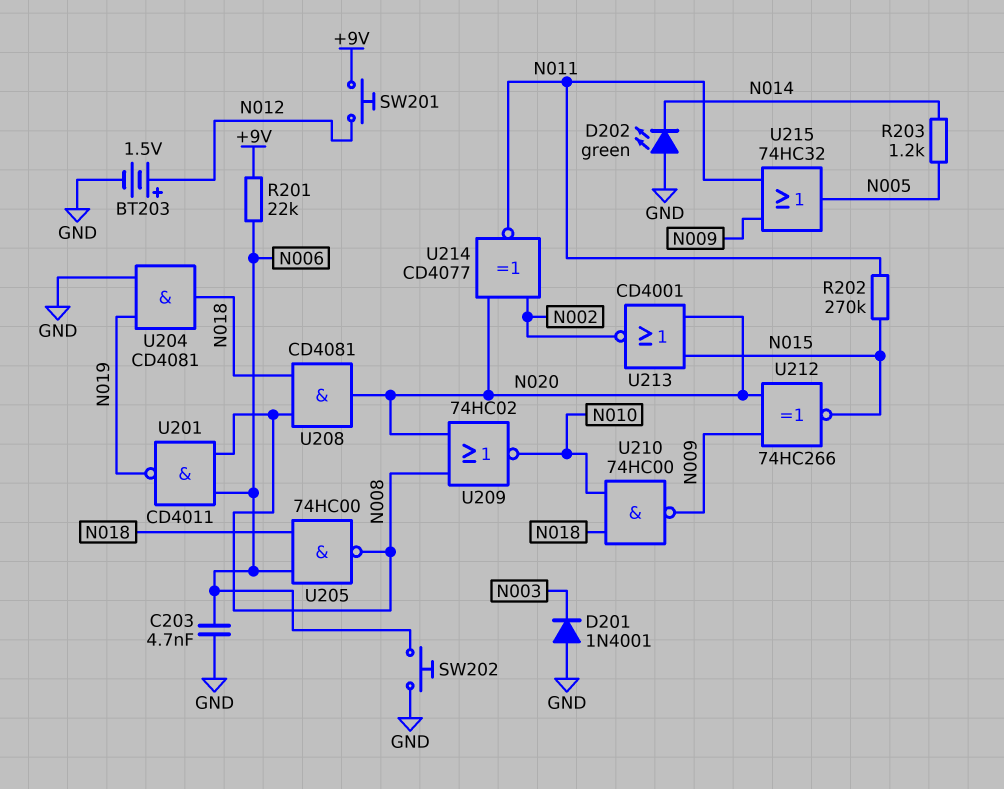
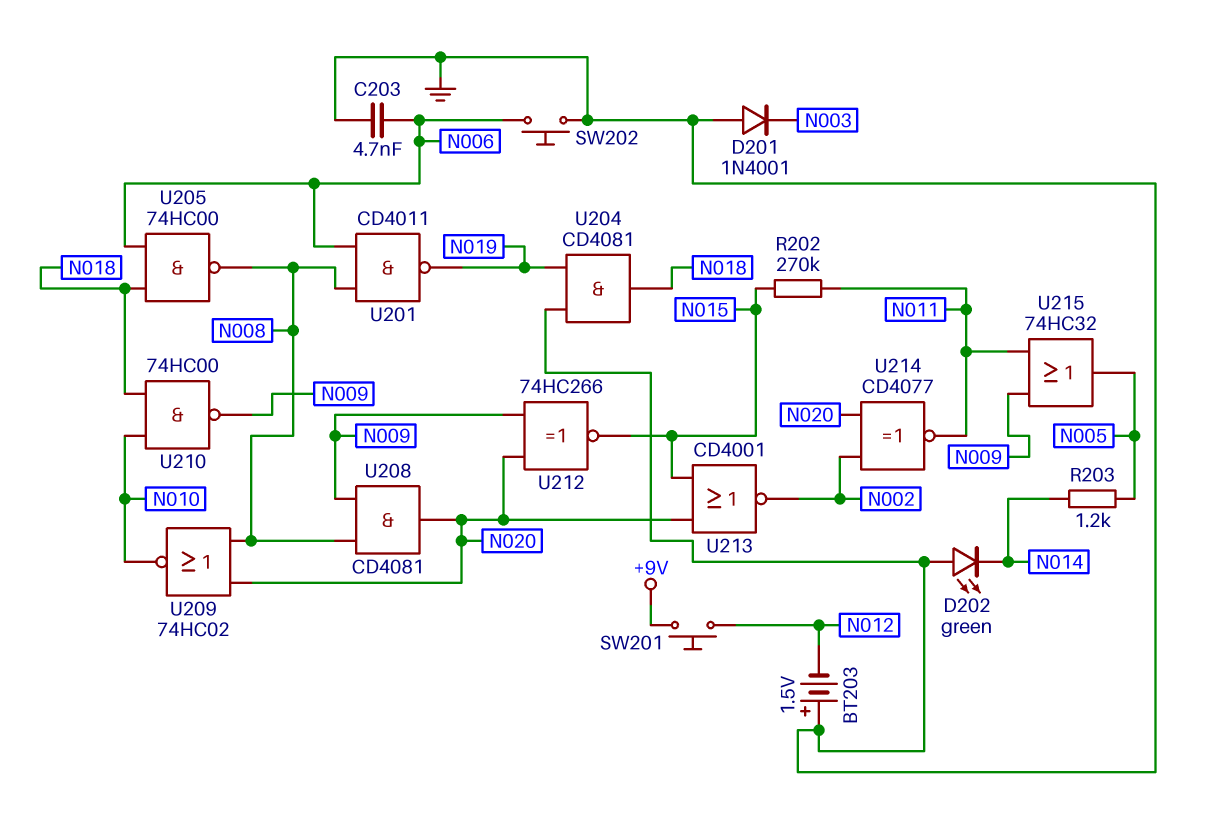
BT203: 1.5V (plus N012, minus GND) -> 1.5V (plus GND, minus N012)
R201: 22k (+9V, N006) -> none
U208: AND CD4081 (in N008, in N018, out N020) -> AND CD4081 (in N008, in N009, out N020)

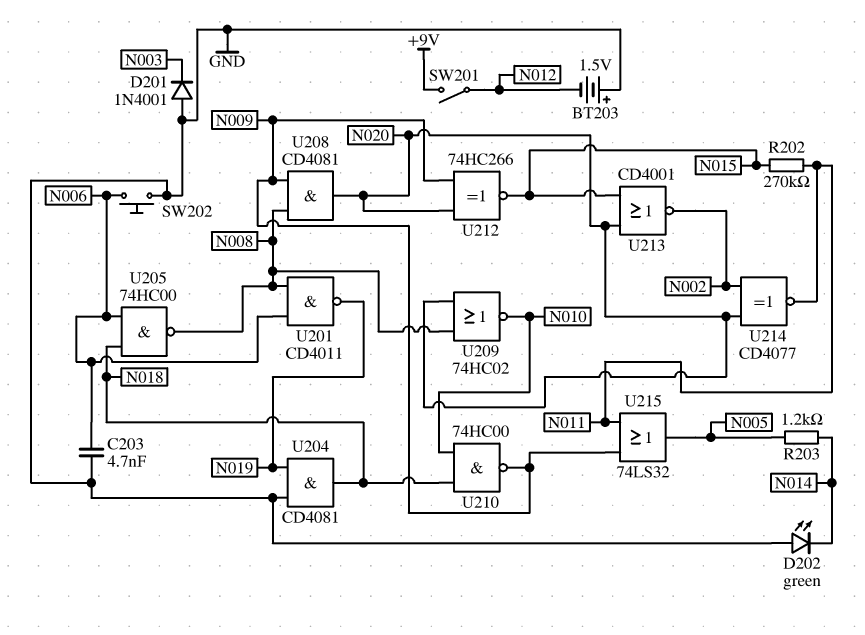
SW201: button (+9V, N012) -> switch (+9V, N012)
U215: OR 74HC32 (in N009, in N011, out N005) -> OR 74LS32 (in N009, in N011, out N005)

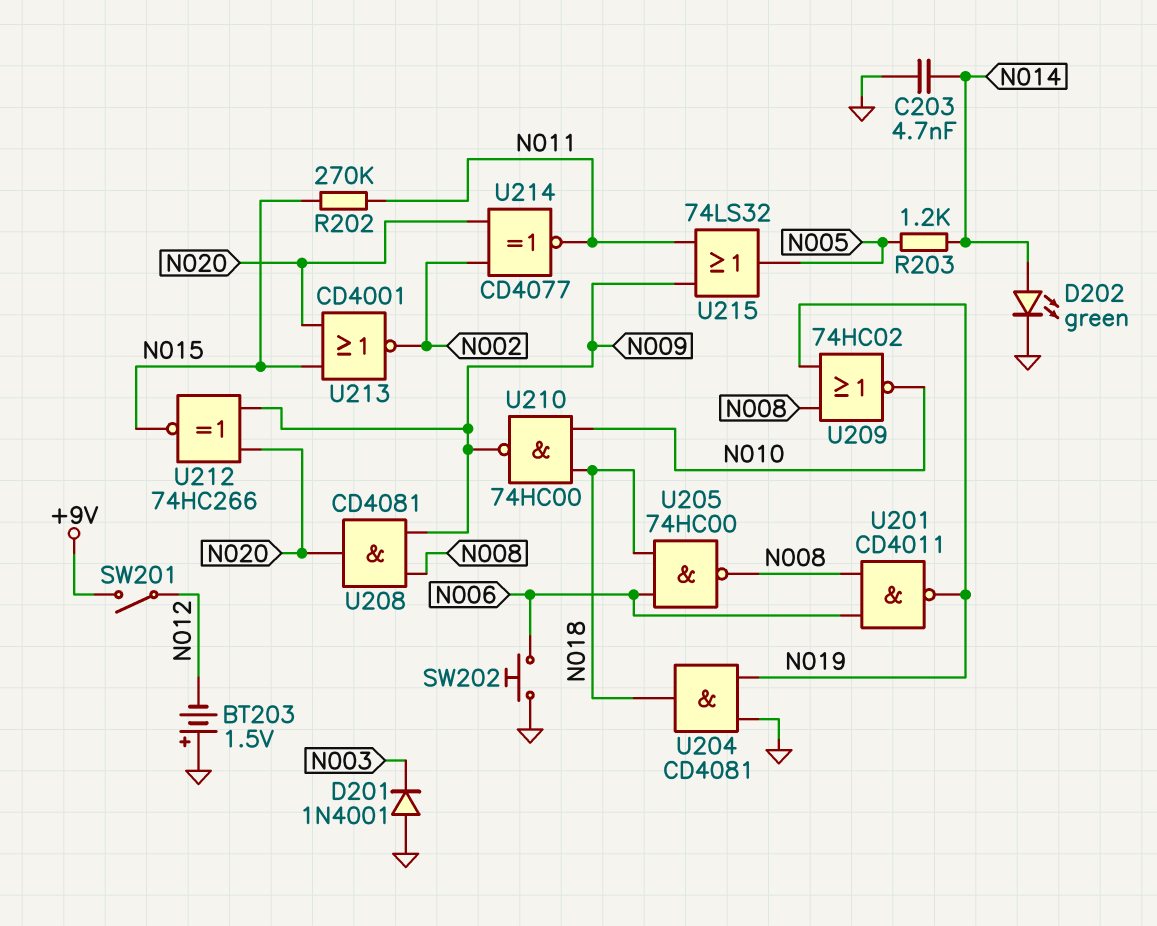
C203: 4.7nF (GND, N006) -> 4.7nF (GND, N014)
D202: LED green (A GND, K N014) -> LED green (A N014, K GND)
U209: NOR 74HC02 (in N008, in N020, out N010) -> NOR 74HC02 (in N008, in N019, out N010)

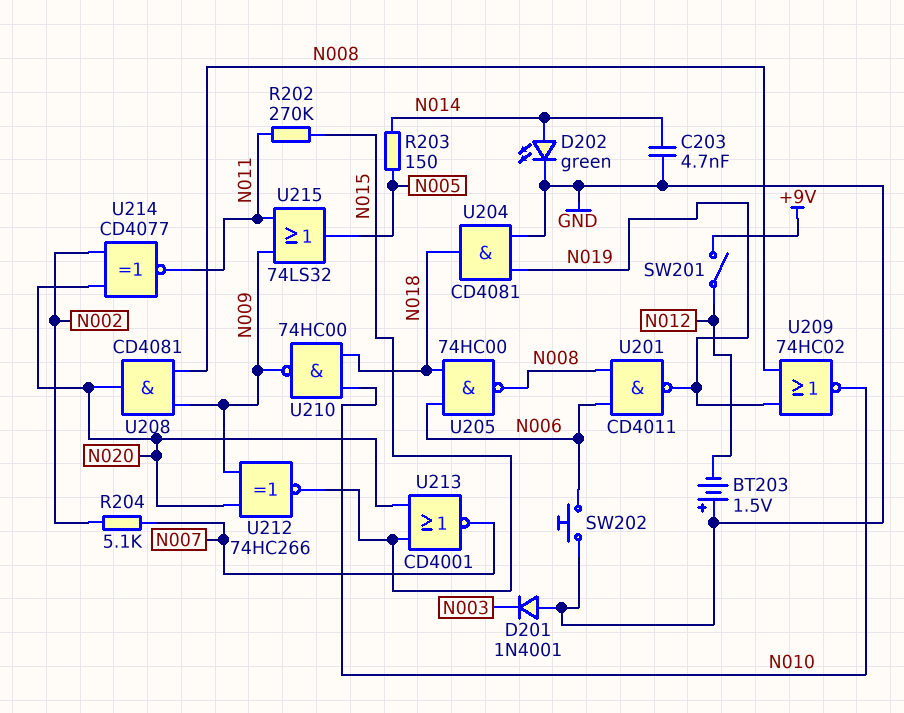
R203: 1.2k (N005, N014) -> 150 (N005, N014)
R204: none -> 5.1k (N002, N007)
U213: NOR CD4001 (in N015, in N020, out N002) -> NOR CD4001 (in N015, in N020, out N007)

